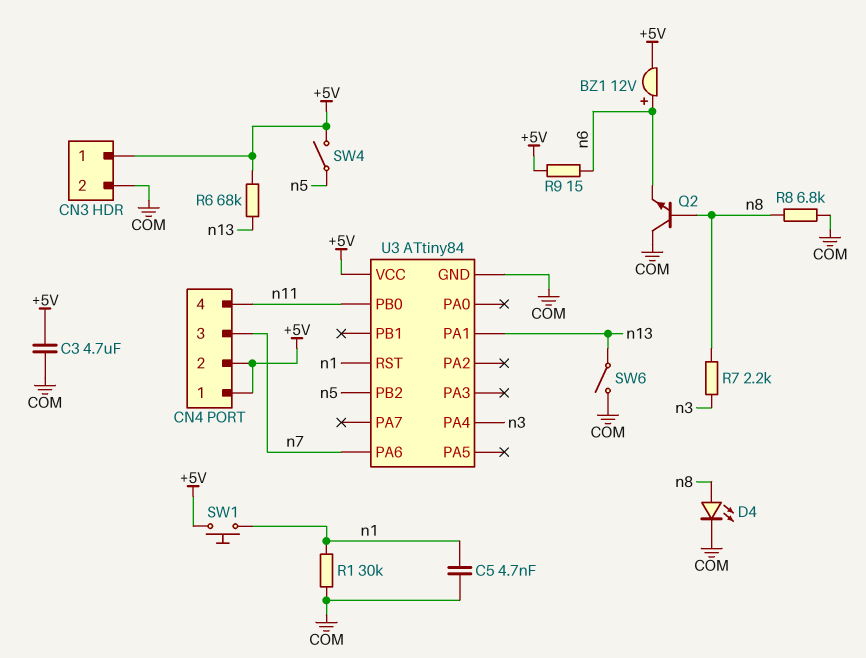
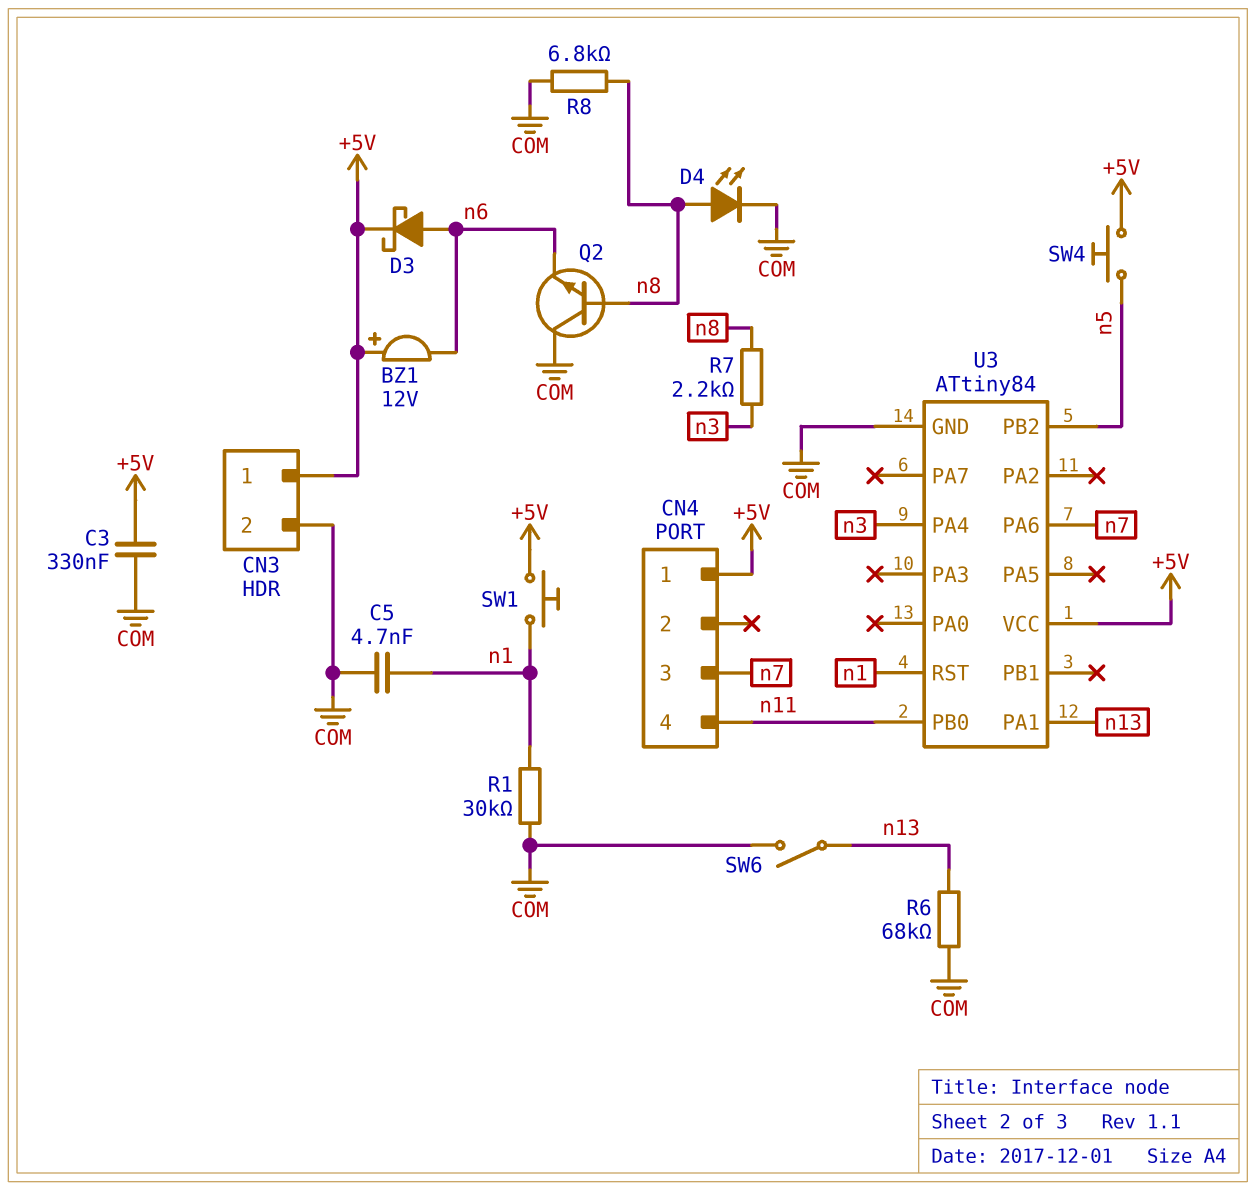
BZ1: buzzer 12V (plus n6, minus +5V) -> buzzer 12V (plus +5V, minus n6)
C3: 4.7uF (+5V, COM) -> 330nF (+5V, COM)
CN4 pin 2: +5V -> none
D3: none -> schottky (A n6, K +5V)
R6: 68k (+5V, n13) -> 68k (COM, n13)
R9: 15 (+5V, n6) -> none
SW4: switch (+5V, n5) -> button (+5V, n5)

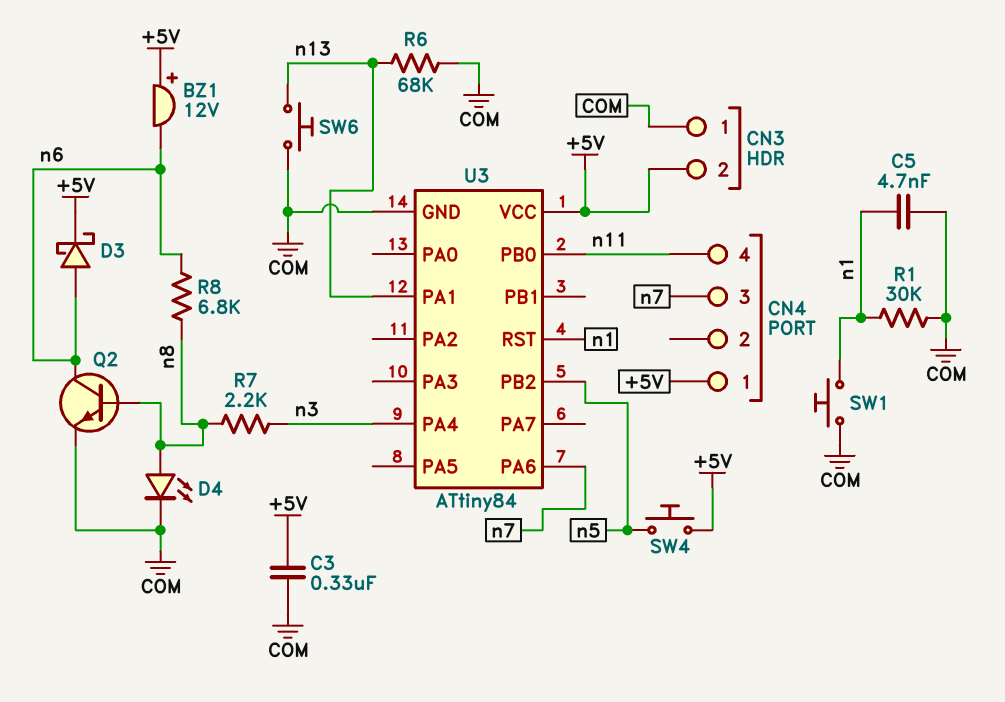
CN3 pin 1: +5V -> COM
CN3 pin 2: COM -> +5V
Q2: NPN (B n8, C COM, E n6) -> NPN (B n8, C n6, E COM)
R8: 6.8k (COM, n8) -> 6.8k (n6, n8)
SW1: button (+5V, n1) -> button (COM, n1)
SW6: switch (COM, n13) -> button (COM, n13)

